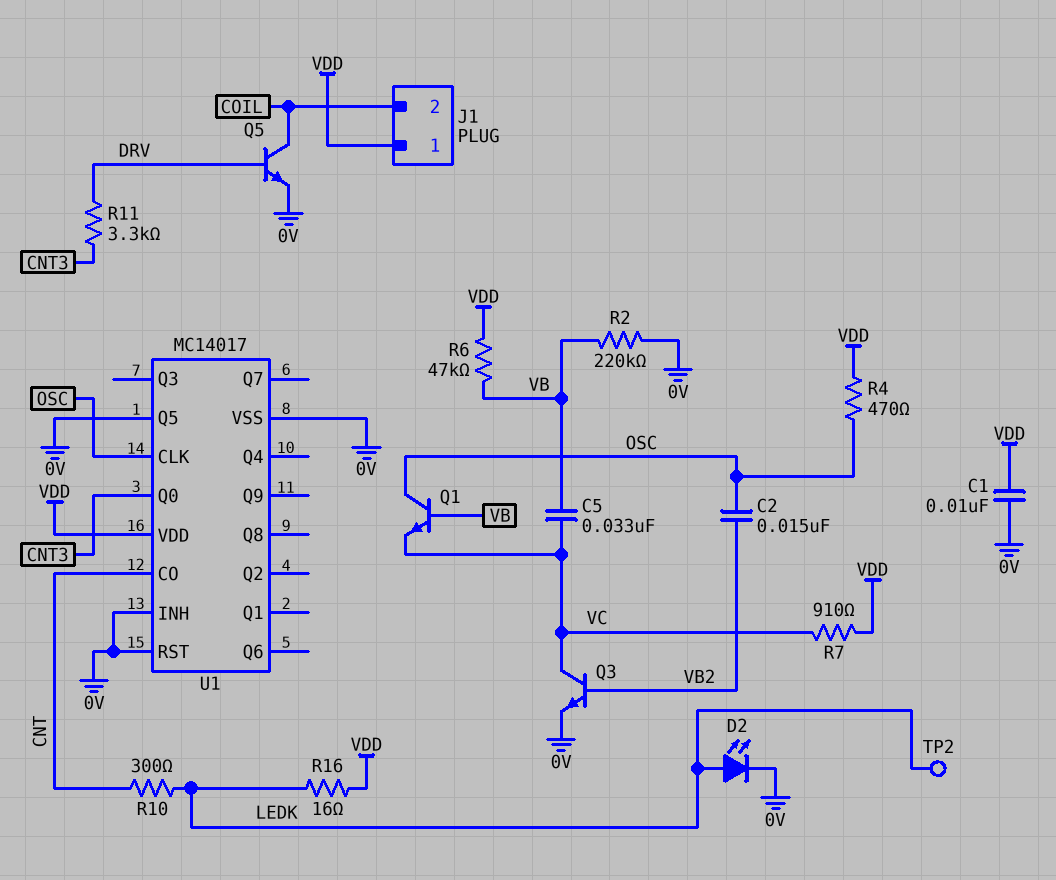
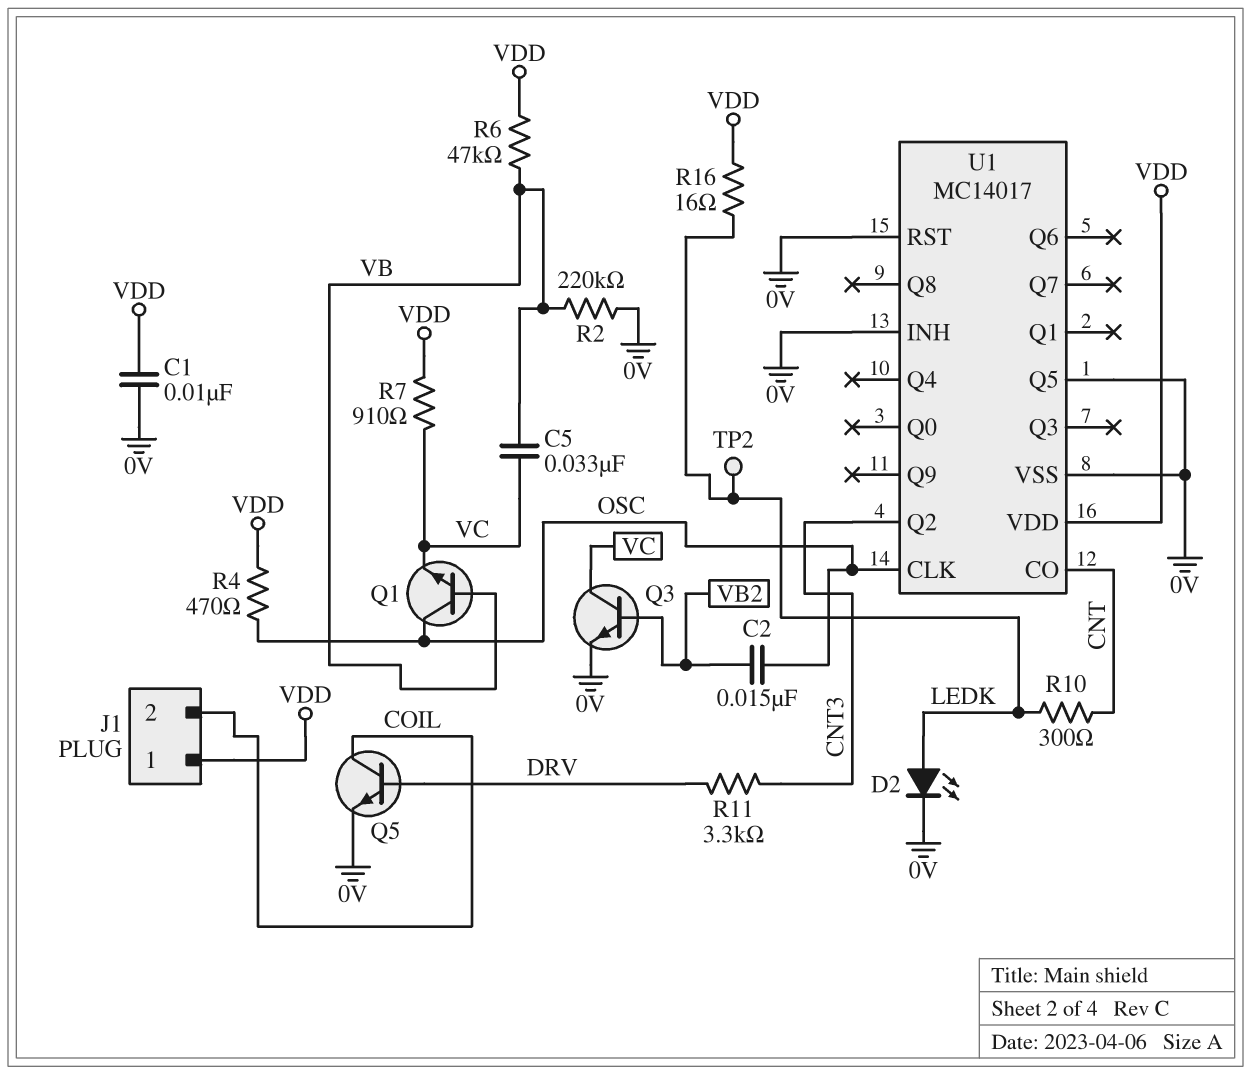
U1 pin Q0: CNT3 -> none
U1 pin Q2: none -> CNT3

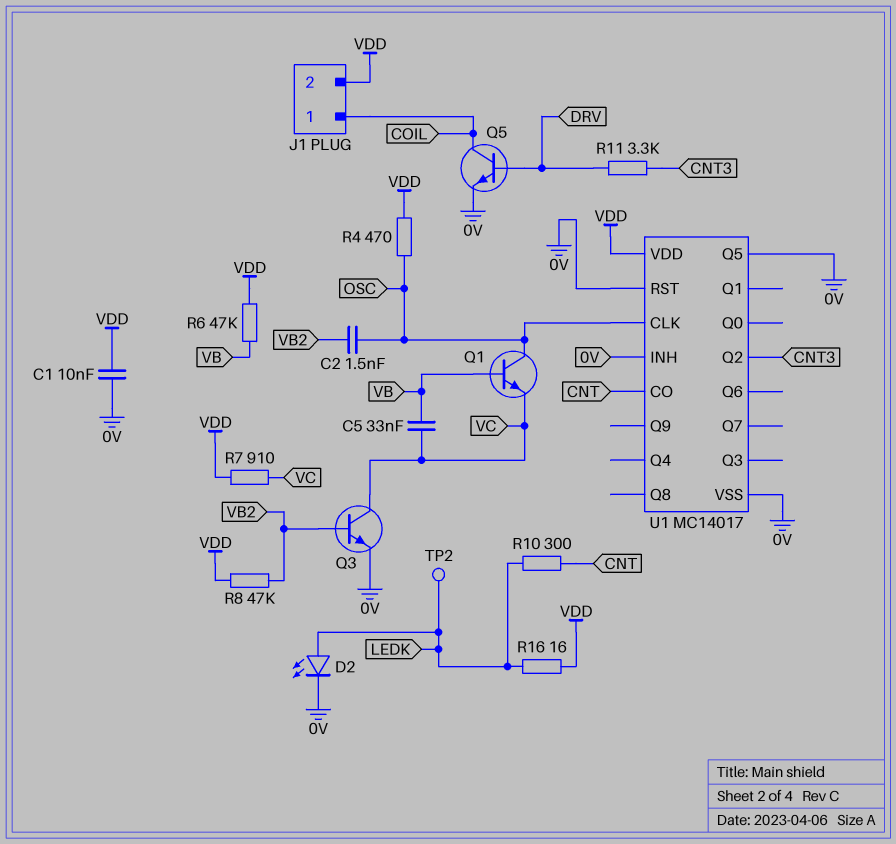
C2: 15nF (OSC, VB2) -> 1.5nF (OSC, VB2)
J1 pin 1: VDD -> COIL
J1 pin 2: COIL -> VDD
R2: 220k (0V, VB) -> none
R8: none -> 47k (VB2, VDD)

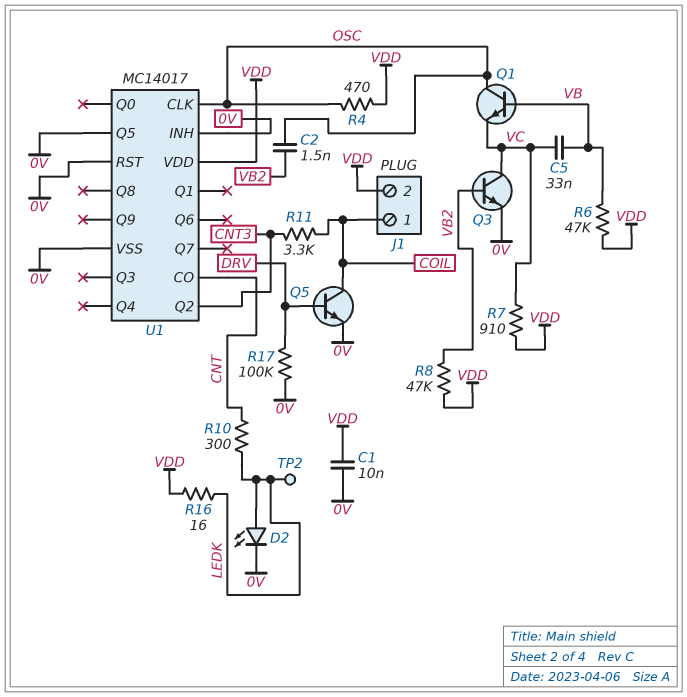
R11: 3.3k (CNT3, DRV) -> 3.3k (CNT3, COIL)
R17: none -> 100k (0V, DRV)

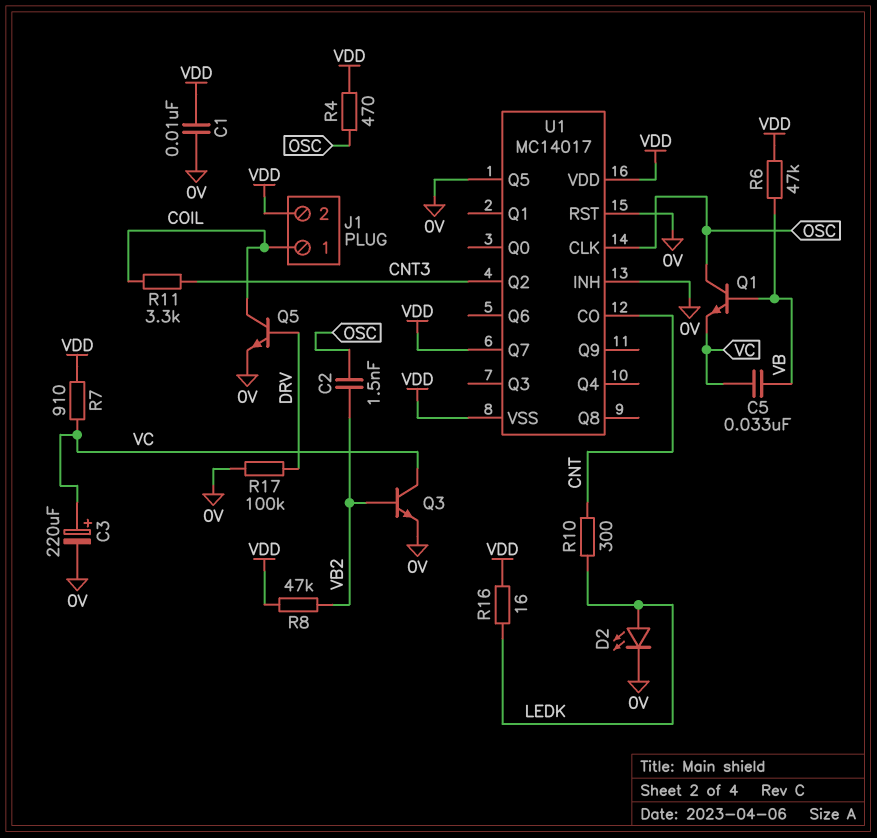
C3: none -> 220uF (plus VC, minus 0V)
TP2: test point (LEDK) -> none
U1 pin Q7: none -> VDD
U1 pin VSS: 0V -> VDD

